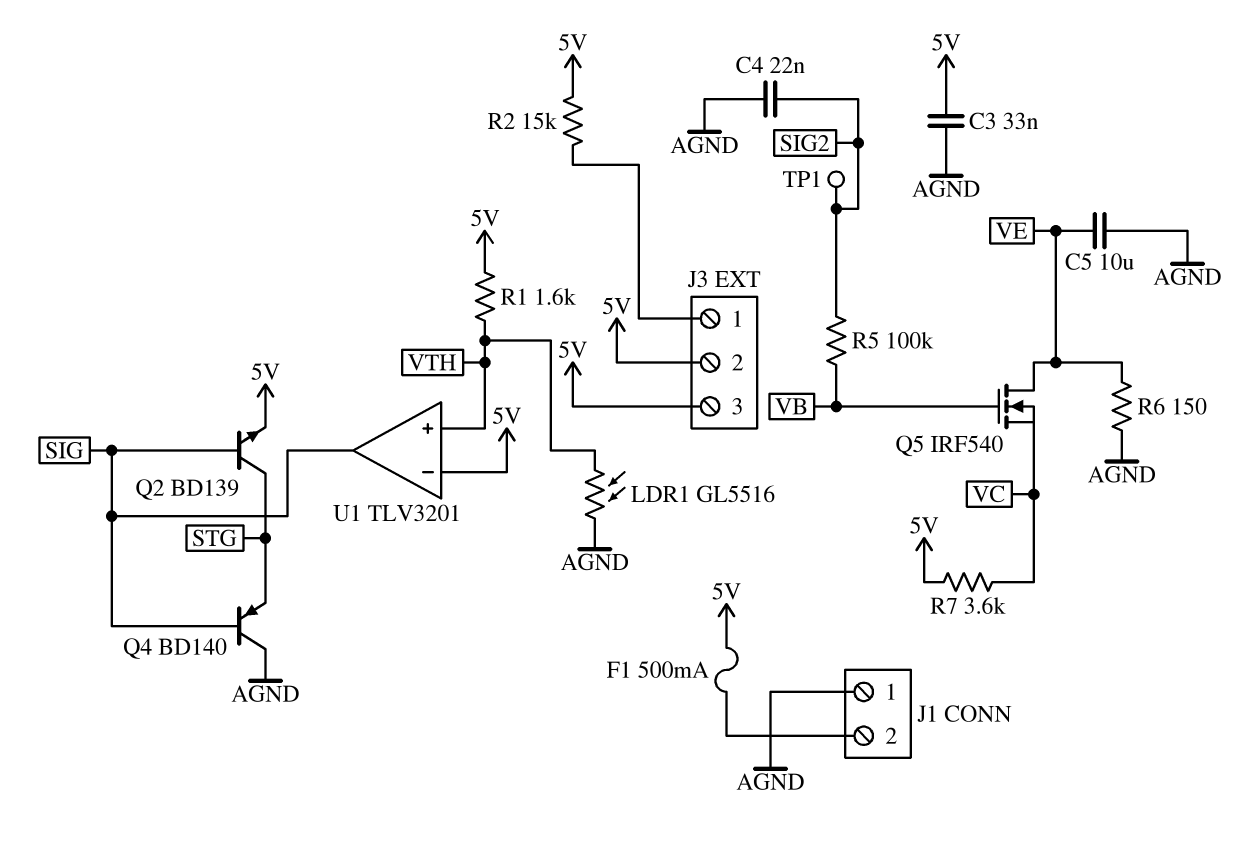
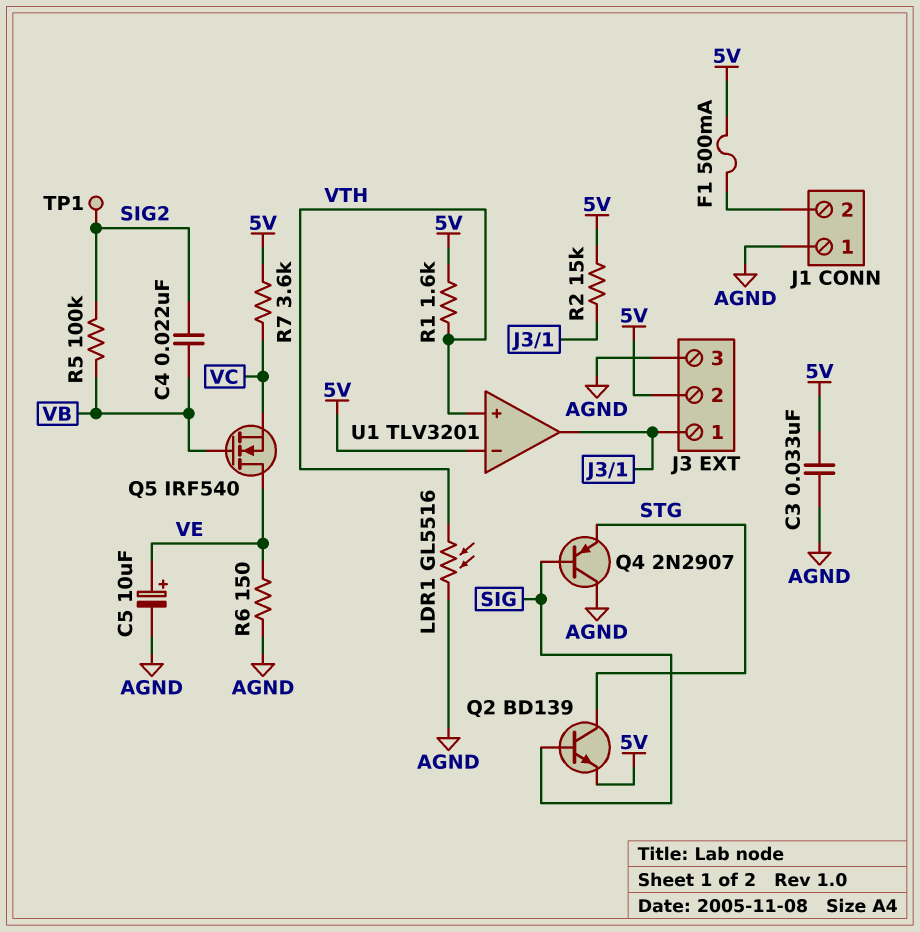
C4: 22nF (AGND, SIG2) -> 22nF (SIG2, VB)
C5: 10uF (AGND, VE) -> 10uF (plus VE, minus AGND)
J3 pin 3: 5V -> AGND
Q4: PNP BD140 (B SIG, C AGND, E STG) -> PNP 2N2907 (B SIG, C AGND, E STG)
U1 pin out: SIG -> J3/1

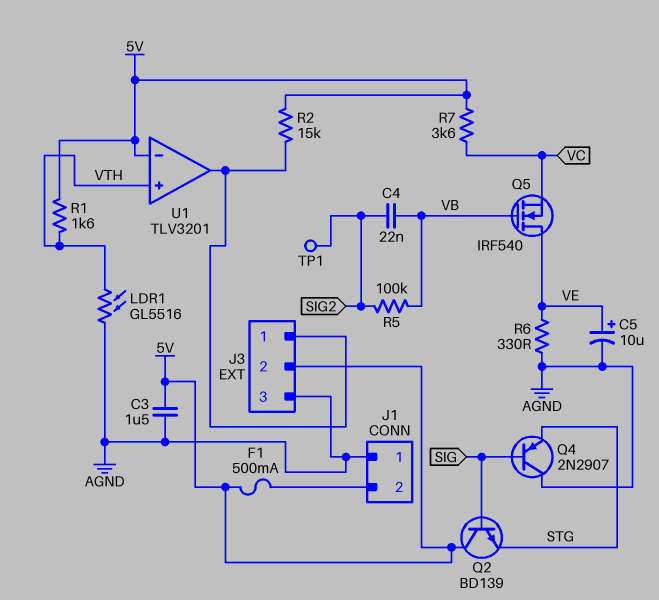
C3: 33nF (5V, AGND) -> 1.5uF (5V, AGND)
Q2: NPN BD139 (B SIG, C STG, E 5V) -> NPN BD139 (B SIG, C 5V, E STG)
R6: 150 (AGND, VE) -> 330 (AGND, VE)

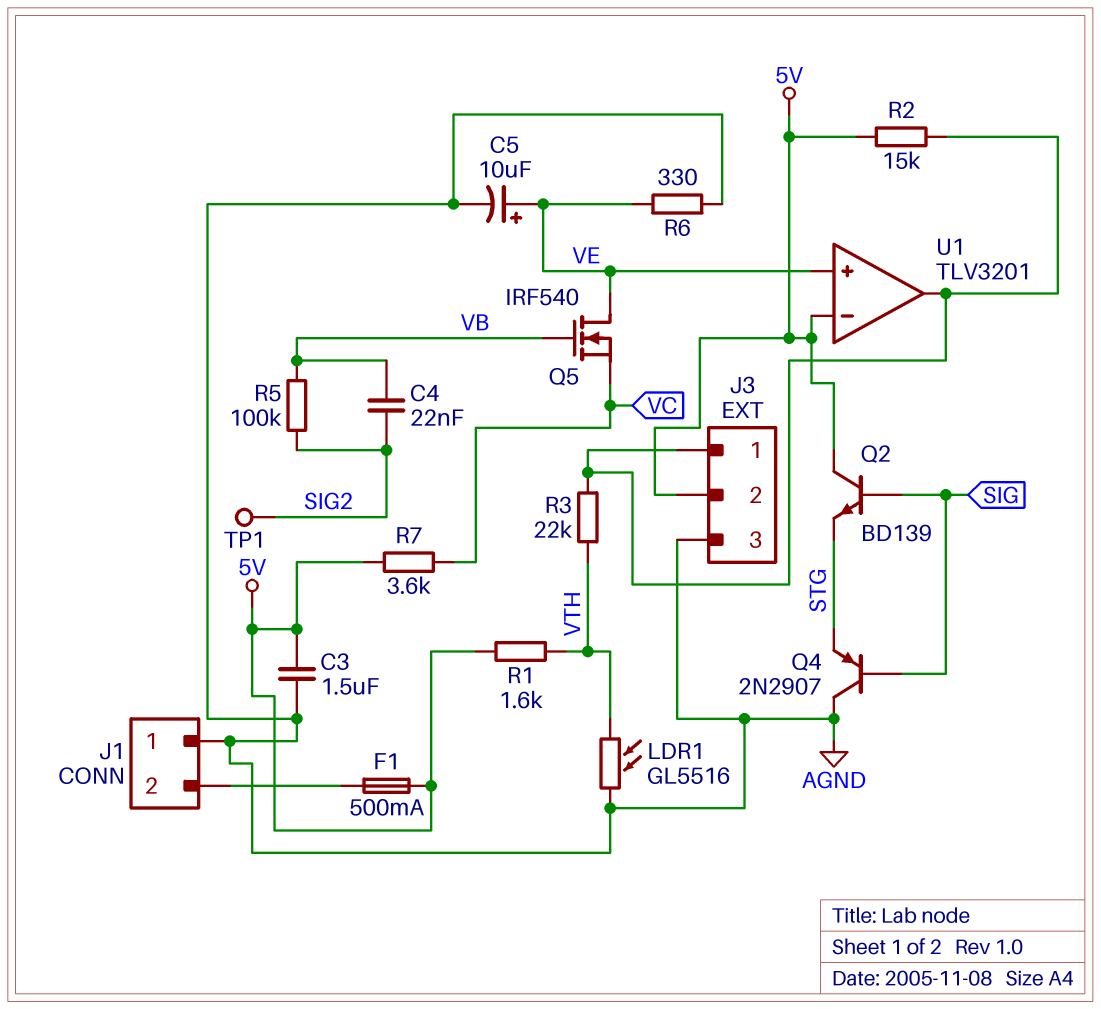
R3: none -> 22k (J3/1, VTH)
U1 pin in+: VTH -> VE

